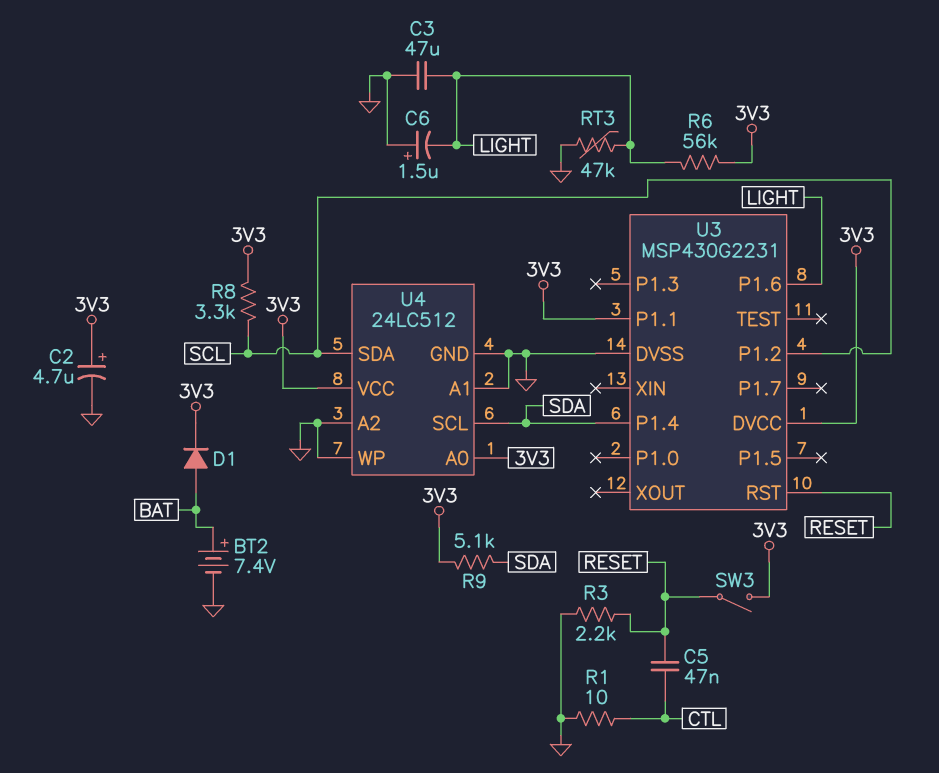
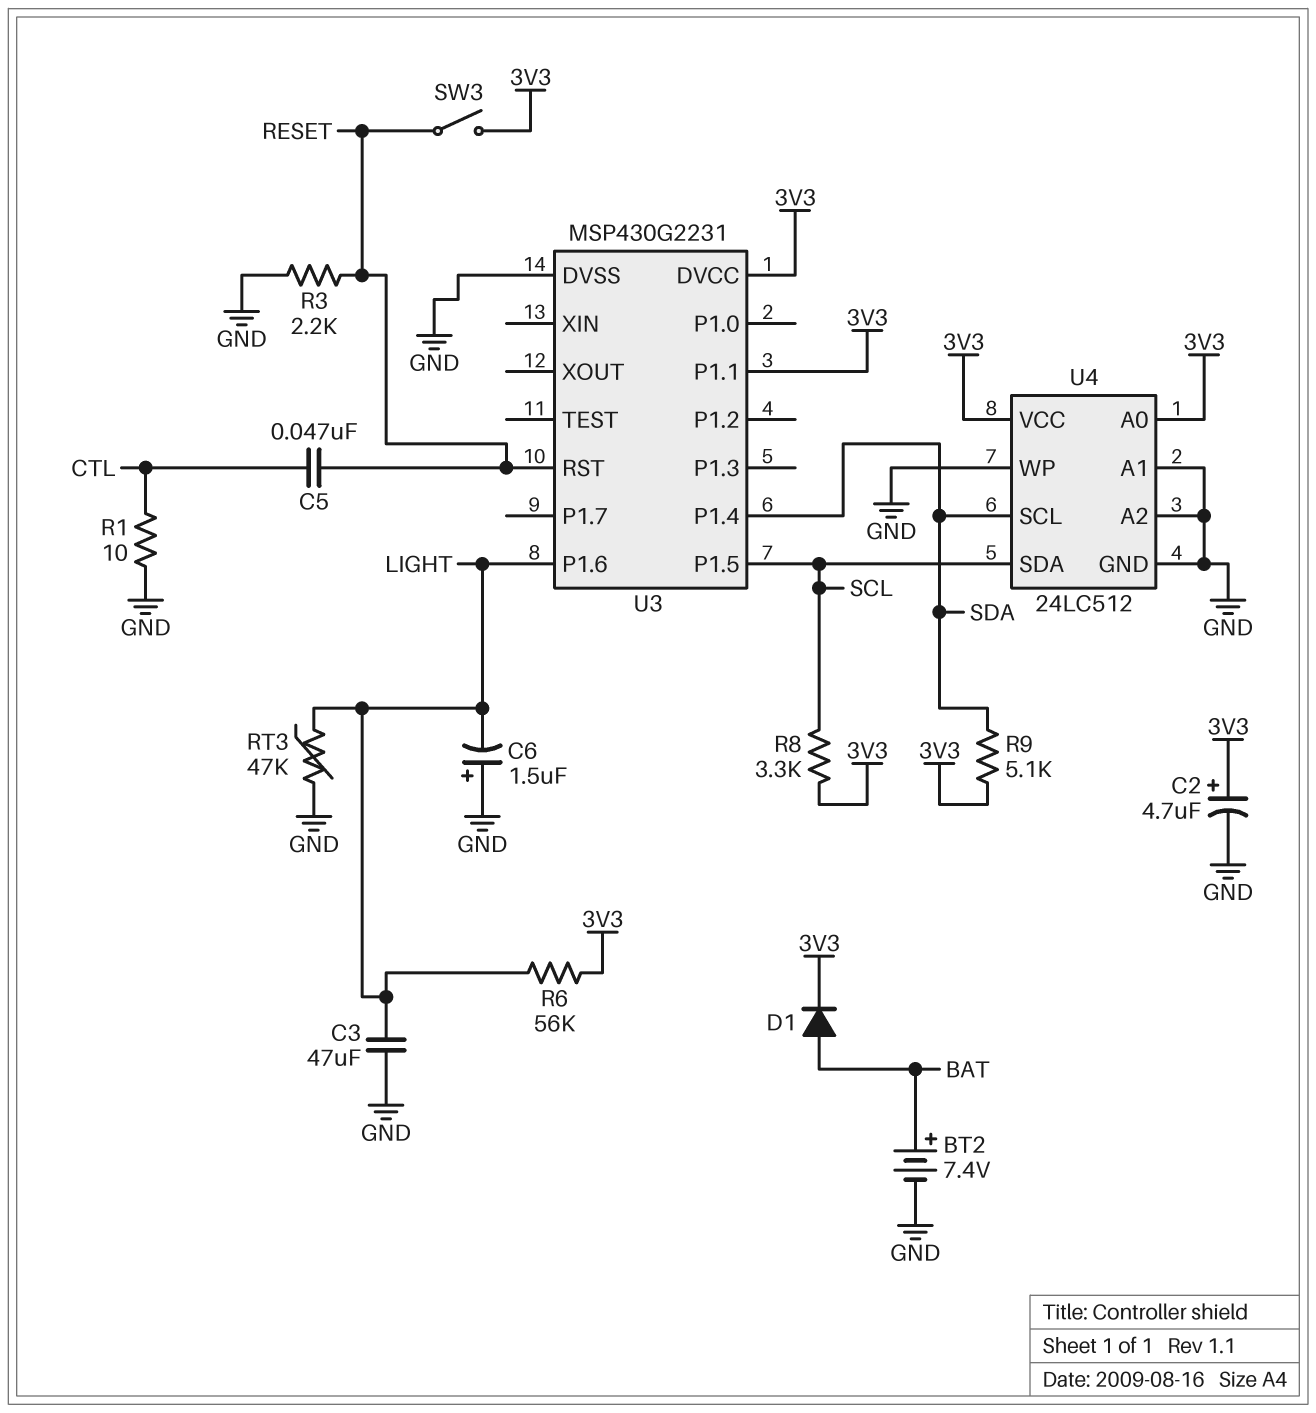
U3 pin P1.2: SCL -> none
U3 pin P1.5: none -> SCL

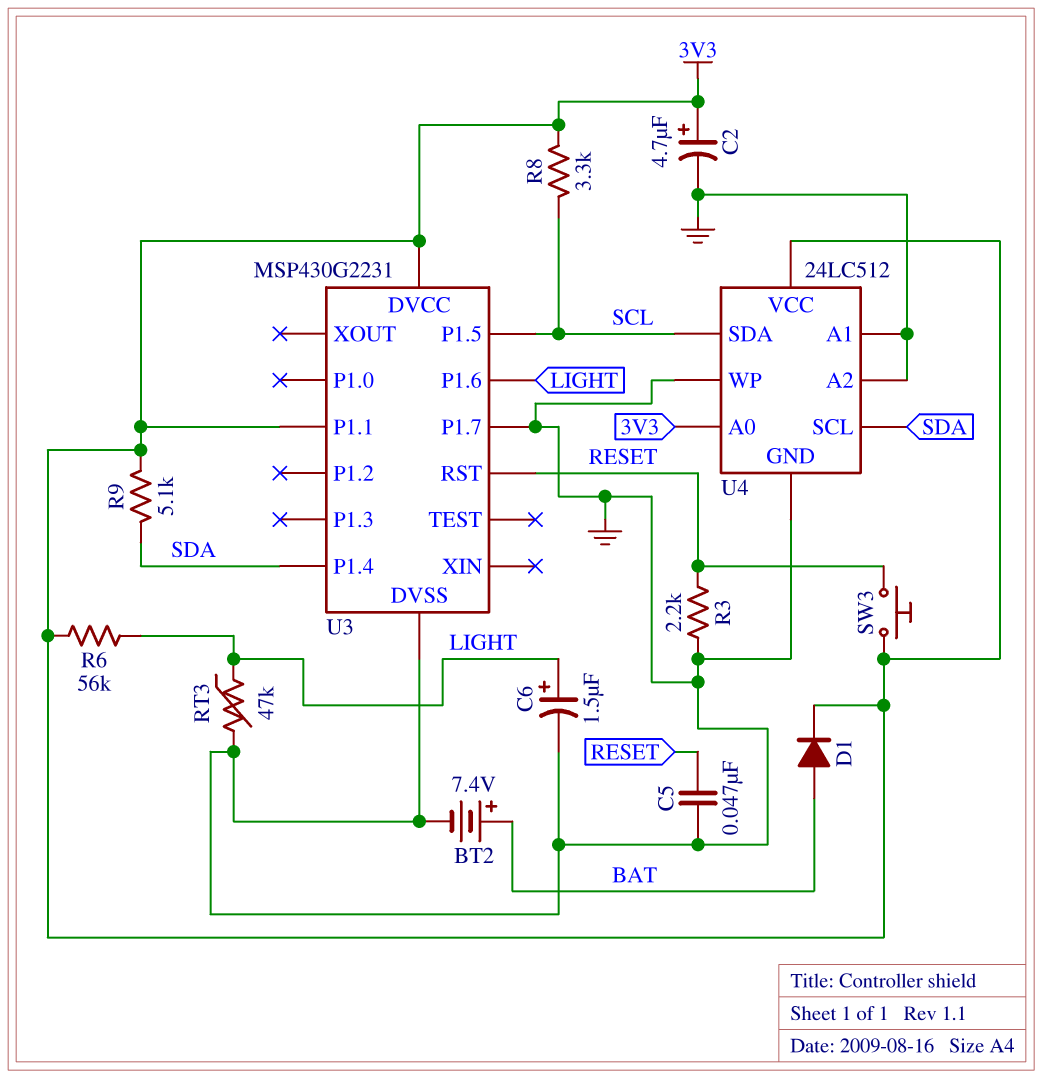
C3: 47uF (GND, LIGHT) -> none
C5: 47nF (CTL, RESET) -> 47nF (GND, RESET)
C6: 1.5uF (plus GND, minus LIGHT) -> 1.5uF (plus LIGHT, minus GND)
R1: 10 (CTL, GND) -> none
SW3: switch (3V3, RESET) -> button (3V3, RESET)
U3 pin P1.7: none -> GND

